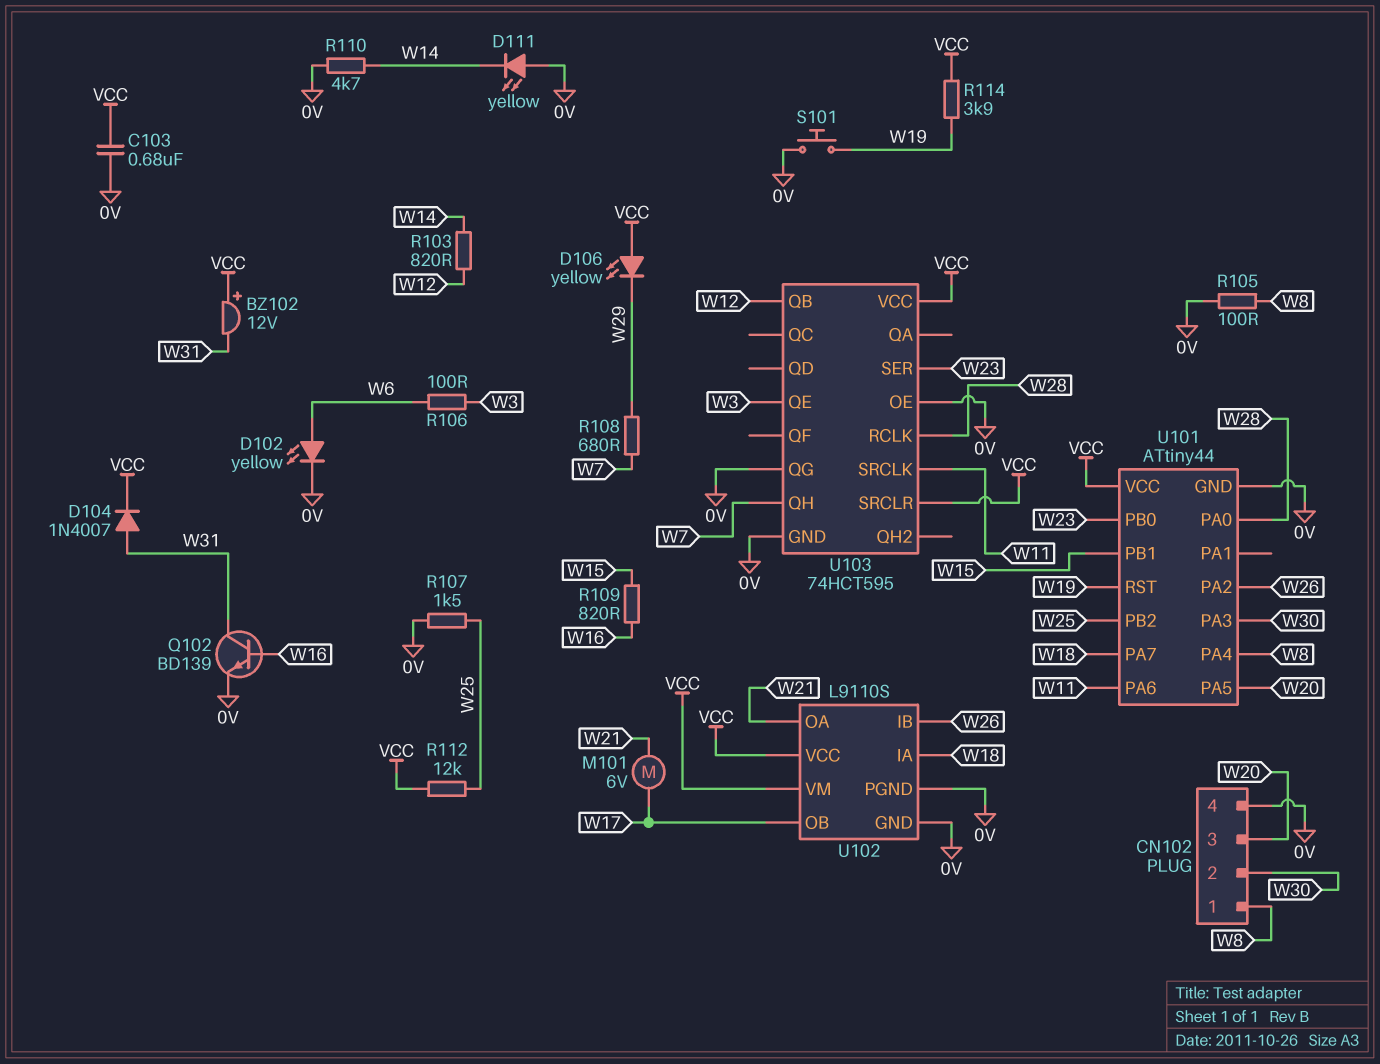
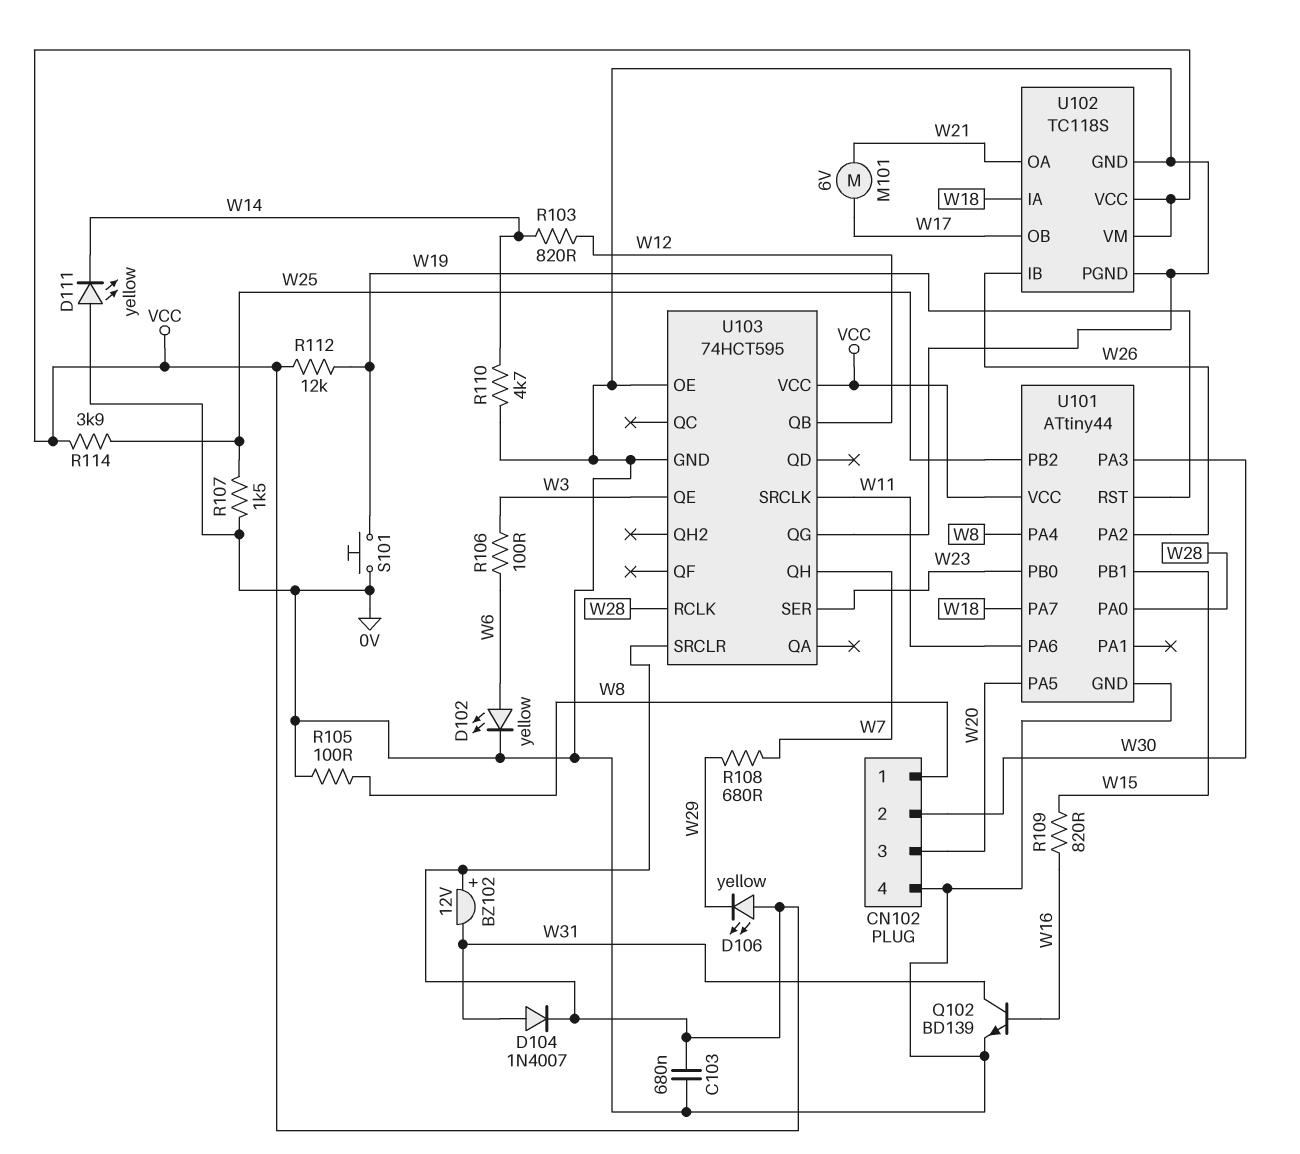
R112: 12k (VCC, W25) -> 12k (VCC, W19)
R114: 3.9k (VCC, W19) -> 3.9k (VCC, W25)
U102: L9110S -> TC118S

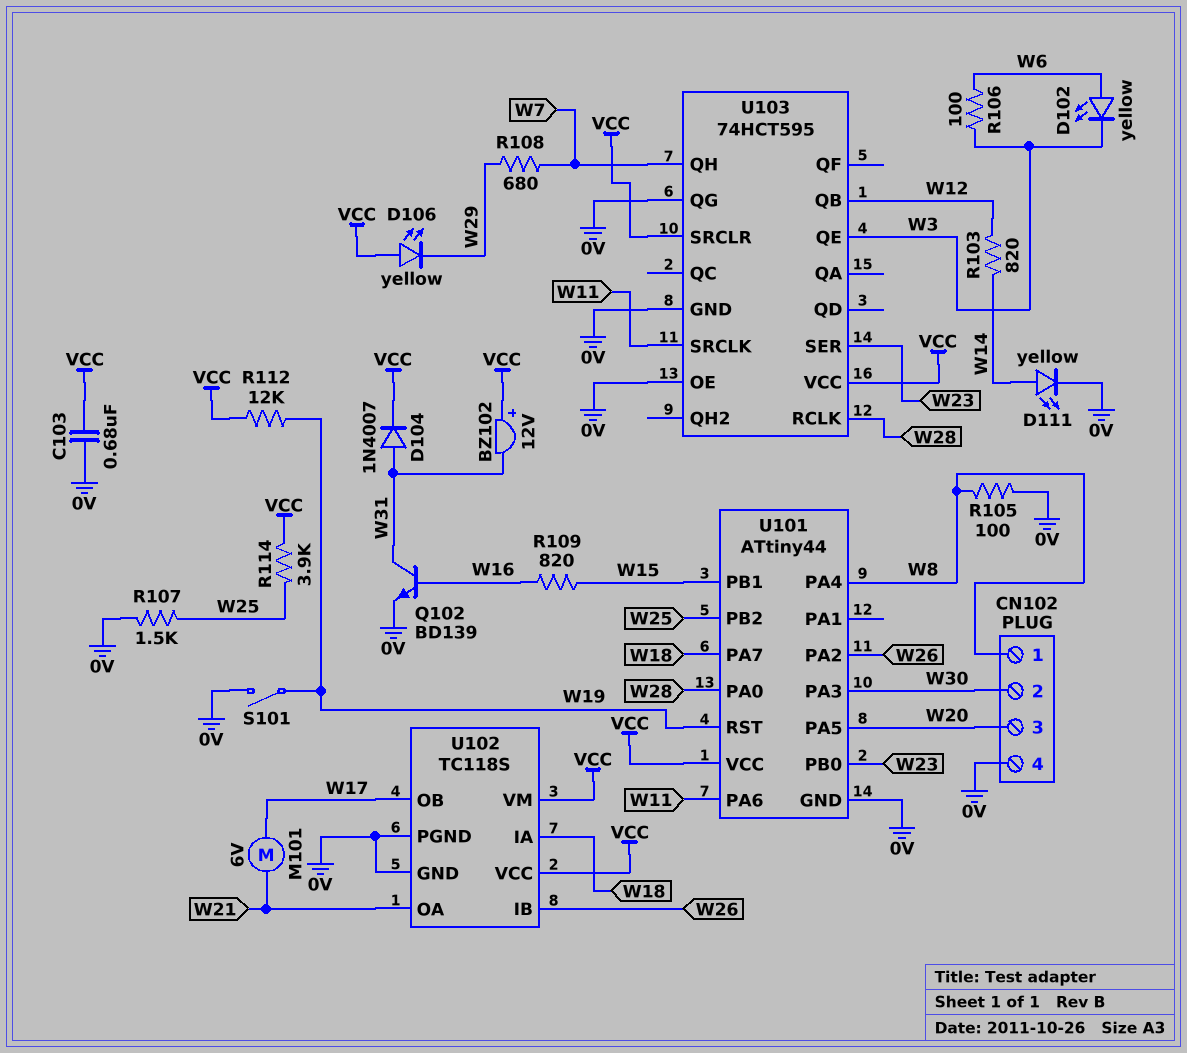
D102: LED yellow (A W6, K 0V) -> LED yellow (A W6, K W3)
D111: LED yellow (A 0V, K W14) -> LED yellow (A W14, K 0V)
R110: 4.7k (0V, W14) -> none
S101: button (0V, W19) -> switch (0V, W19)

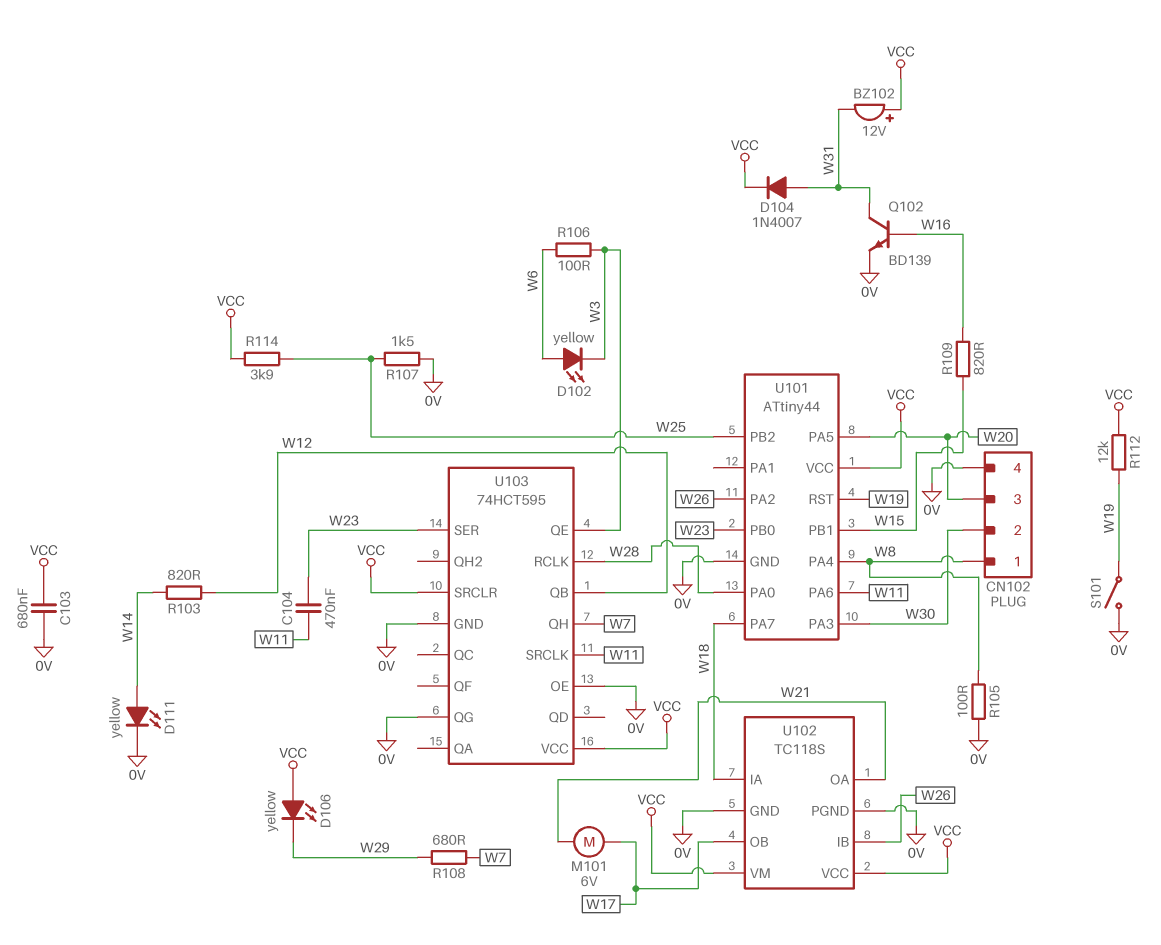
C104: none -> 470nF (W11, W23)

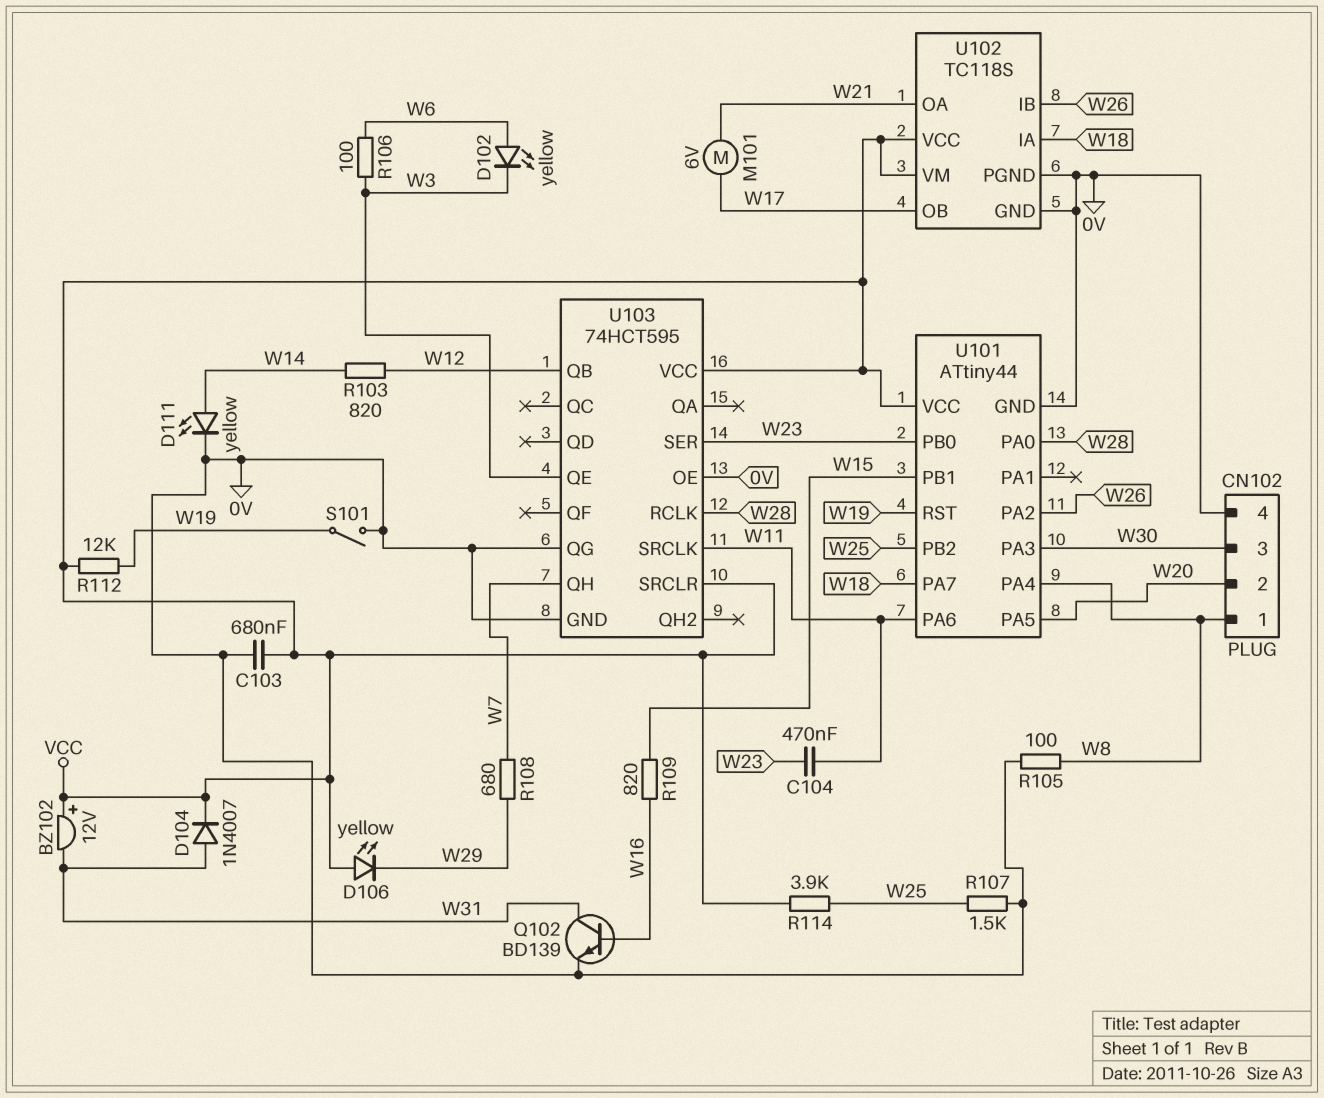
CN102 pin 2: W30 -> W20
CN102 pin 3: W20 -> W30

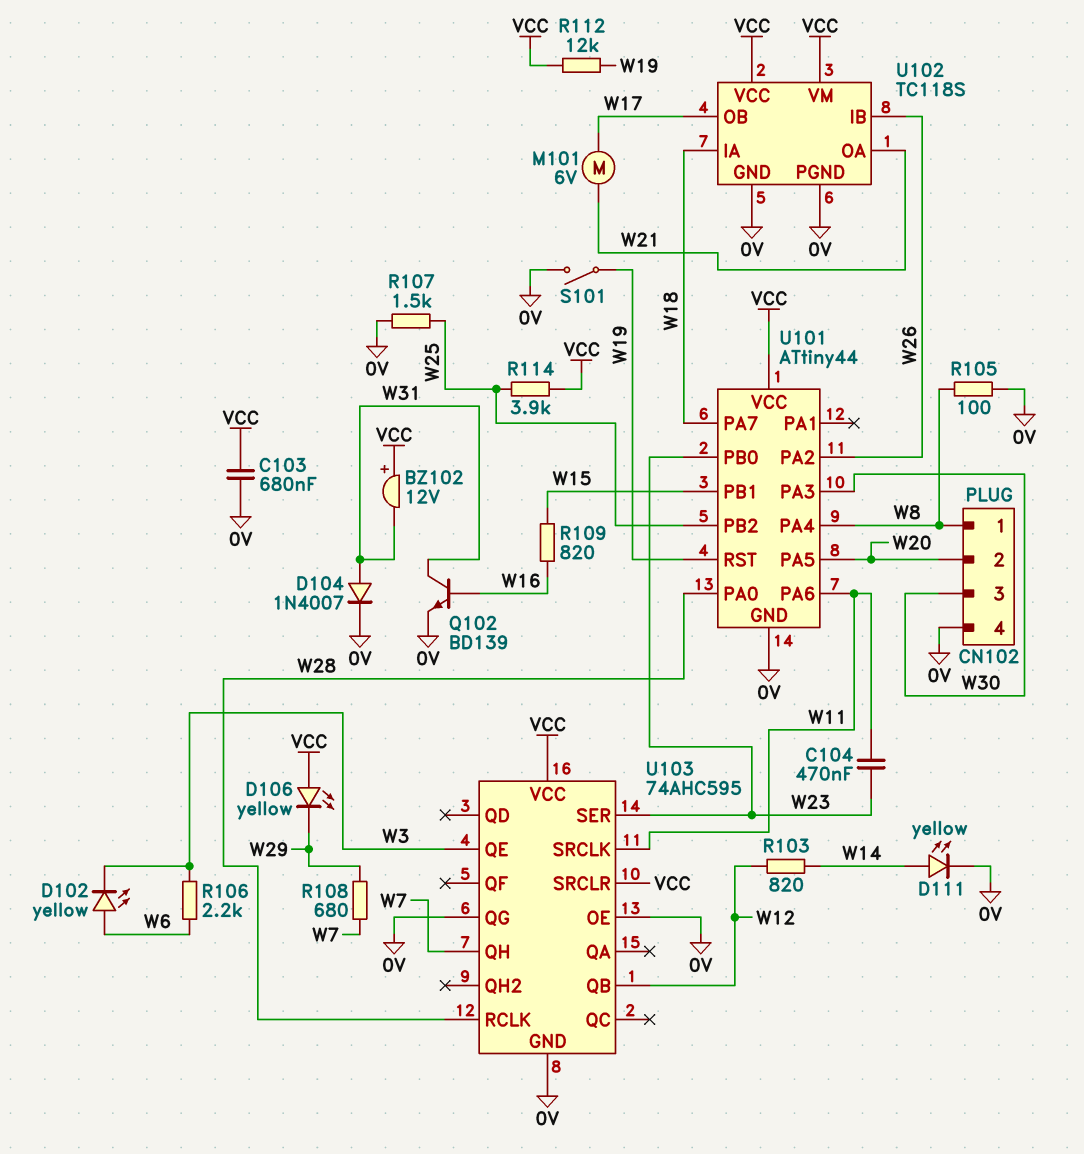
D104: diode 1N4007 (A W31, K VCC) -> diode 1N4007 (A W31, K 0V)
R106: 100 (W3, W6) -> 2.2k (W3, W6)
U103: 74HCT595 -> 74AHC595

